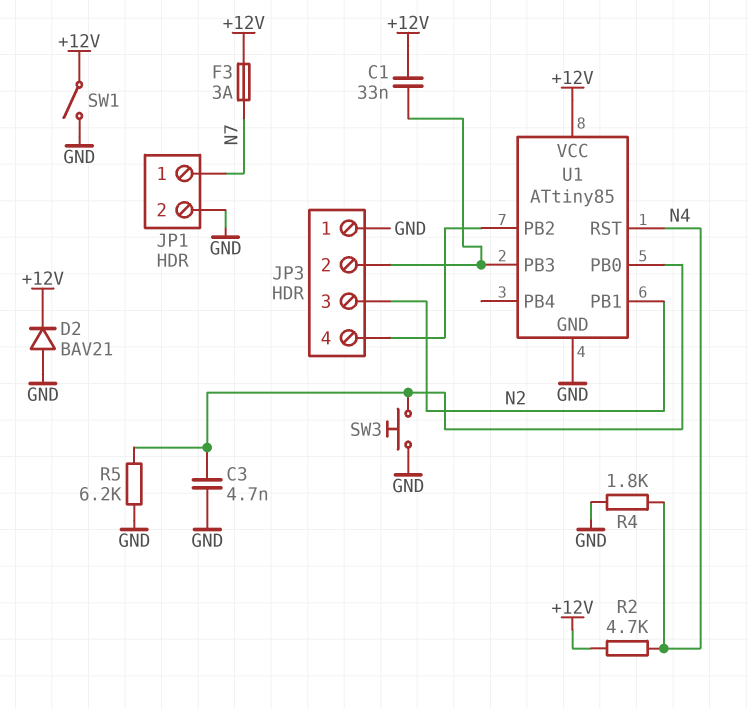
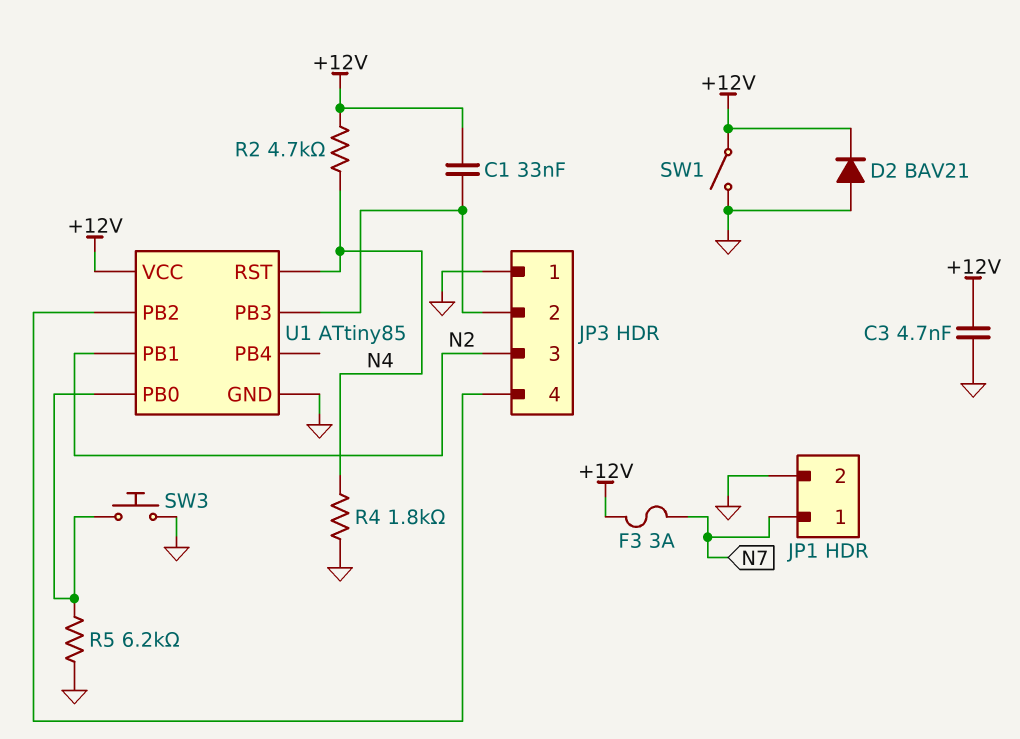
C3: 4.7nF (GND, U1/PB0) -> 4.7nF (+12V, GND)

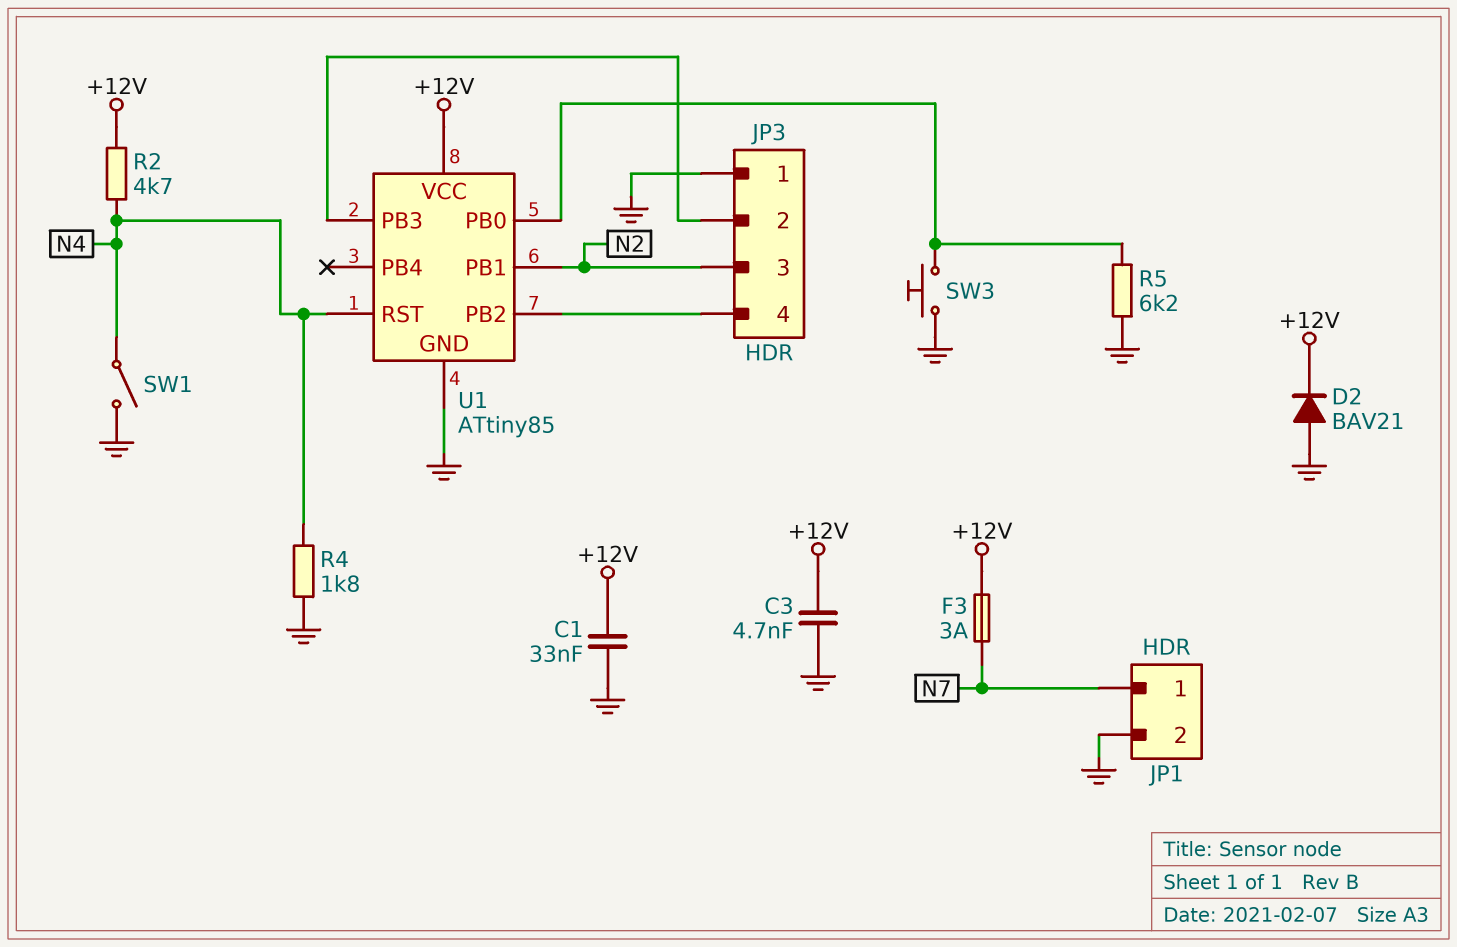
C1: 33nF (+12V, JP3/2) -> 33nF (+12V, GND)
SW1: switch (+12V, GND) -> switch (GND, N4)

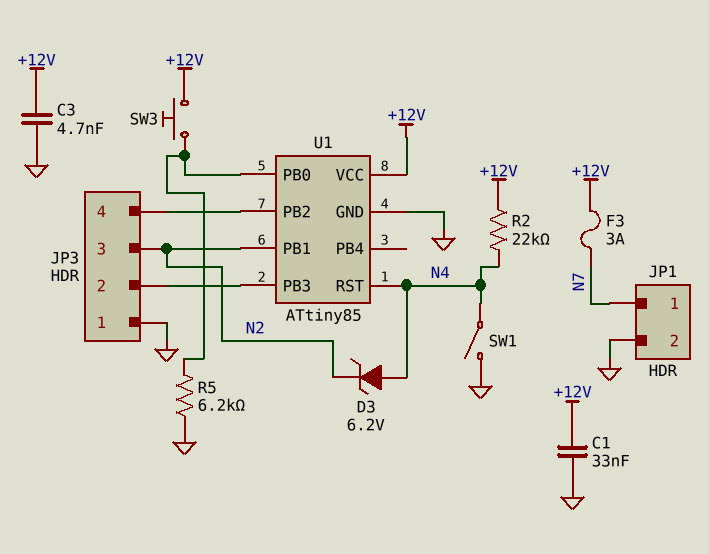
D2: diode BAV21 (A GND, K +12V) -> none
D3: none -> zener 6.2V (A N4, K N2)
R2: 4.7k (+12V, N4) -> 22k (+12V, N4)
R4: 1.8k (GND, N4) -> none
SW3: button (GND, U1/PB0) -> button (+12V, U1/PB0)

